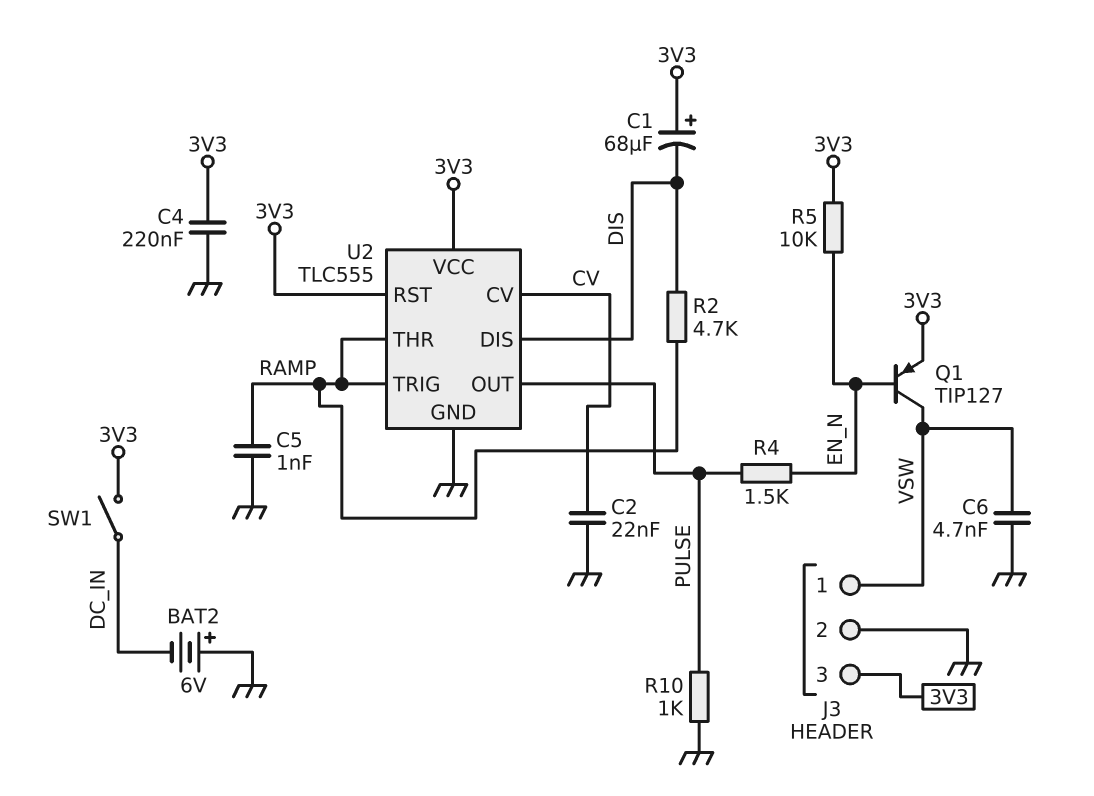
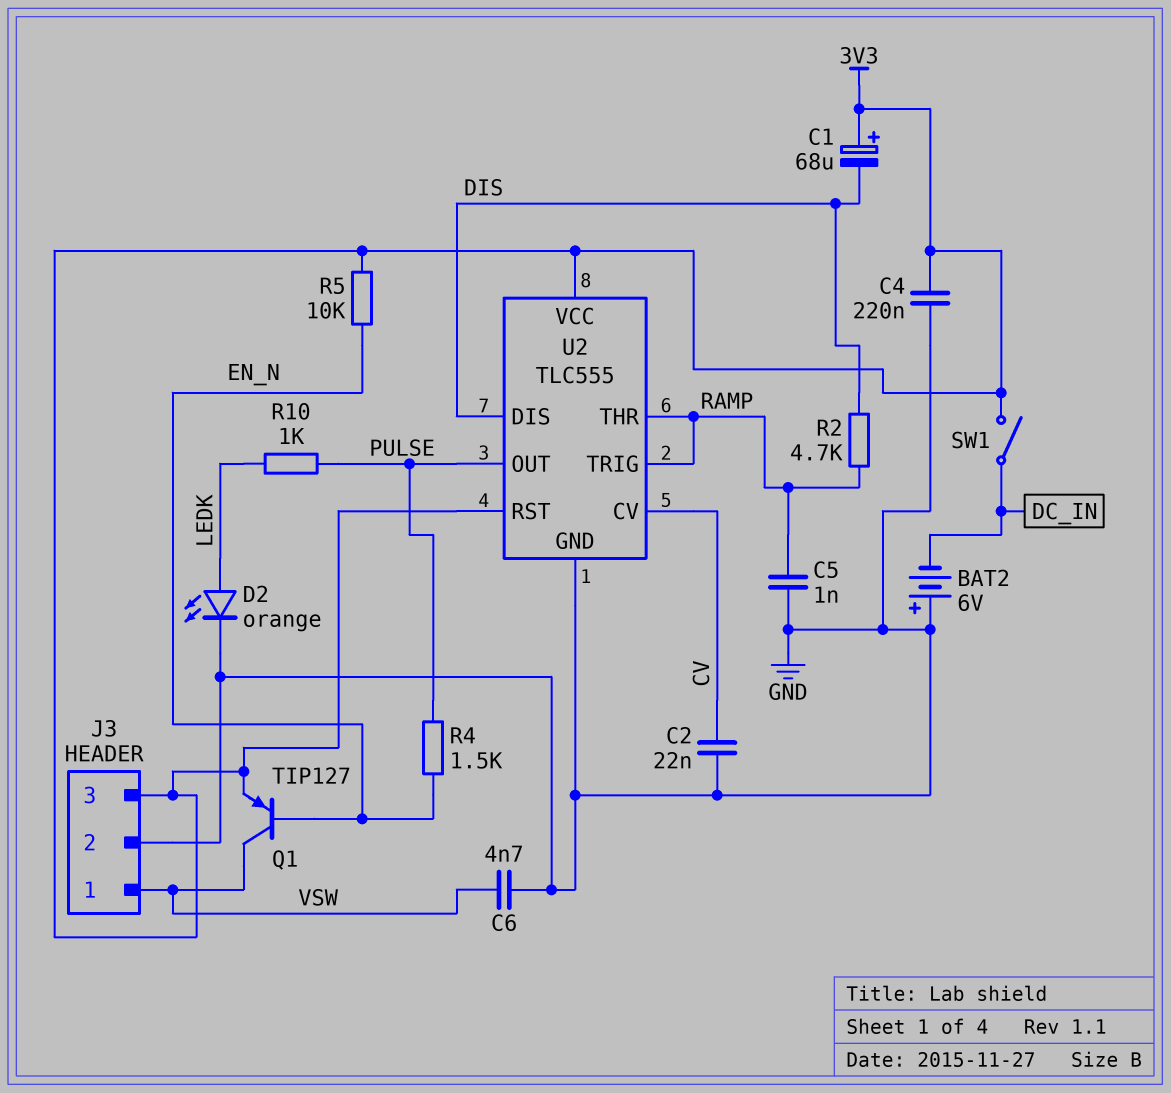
D2: none -> LED orange (A LEDK, K GND)
R10: 1k (GND, PULSE) -> 1k (LEDK, PULSE)

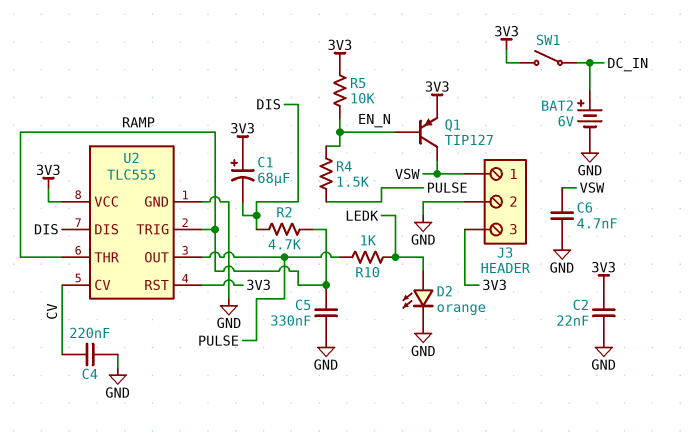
BAT2: 6V (plus GND, minus DC_IN) -> 6V (plus DC_IN, minus GND)
C2: 22nF (CV, GND) -> 22nF (3V3, GND)
C4: 220nF (3V3, GND) -> 220nF (CV, GND)
C5: 1nF (GND, RAMP) -> 330nF (GND, RAMP)

